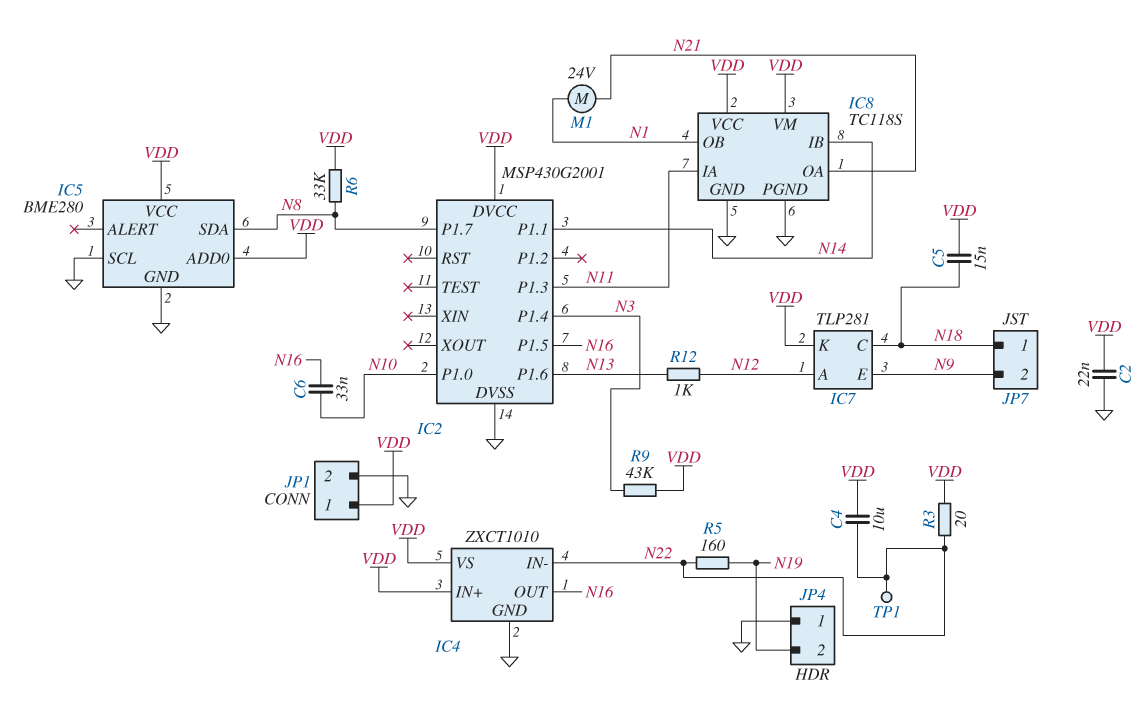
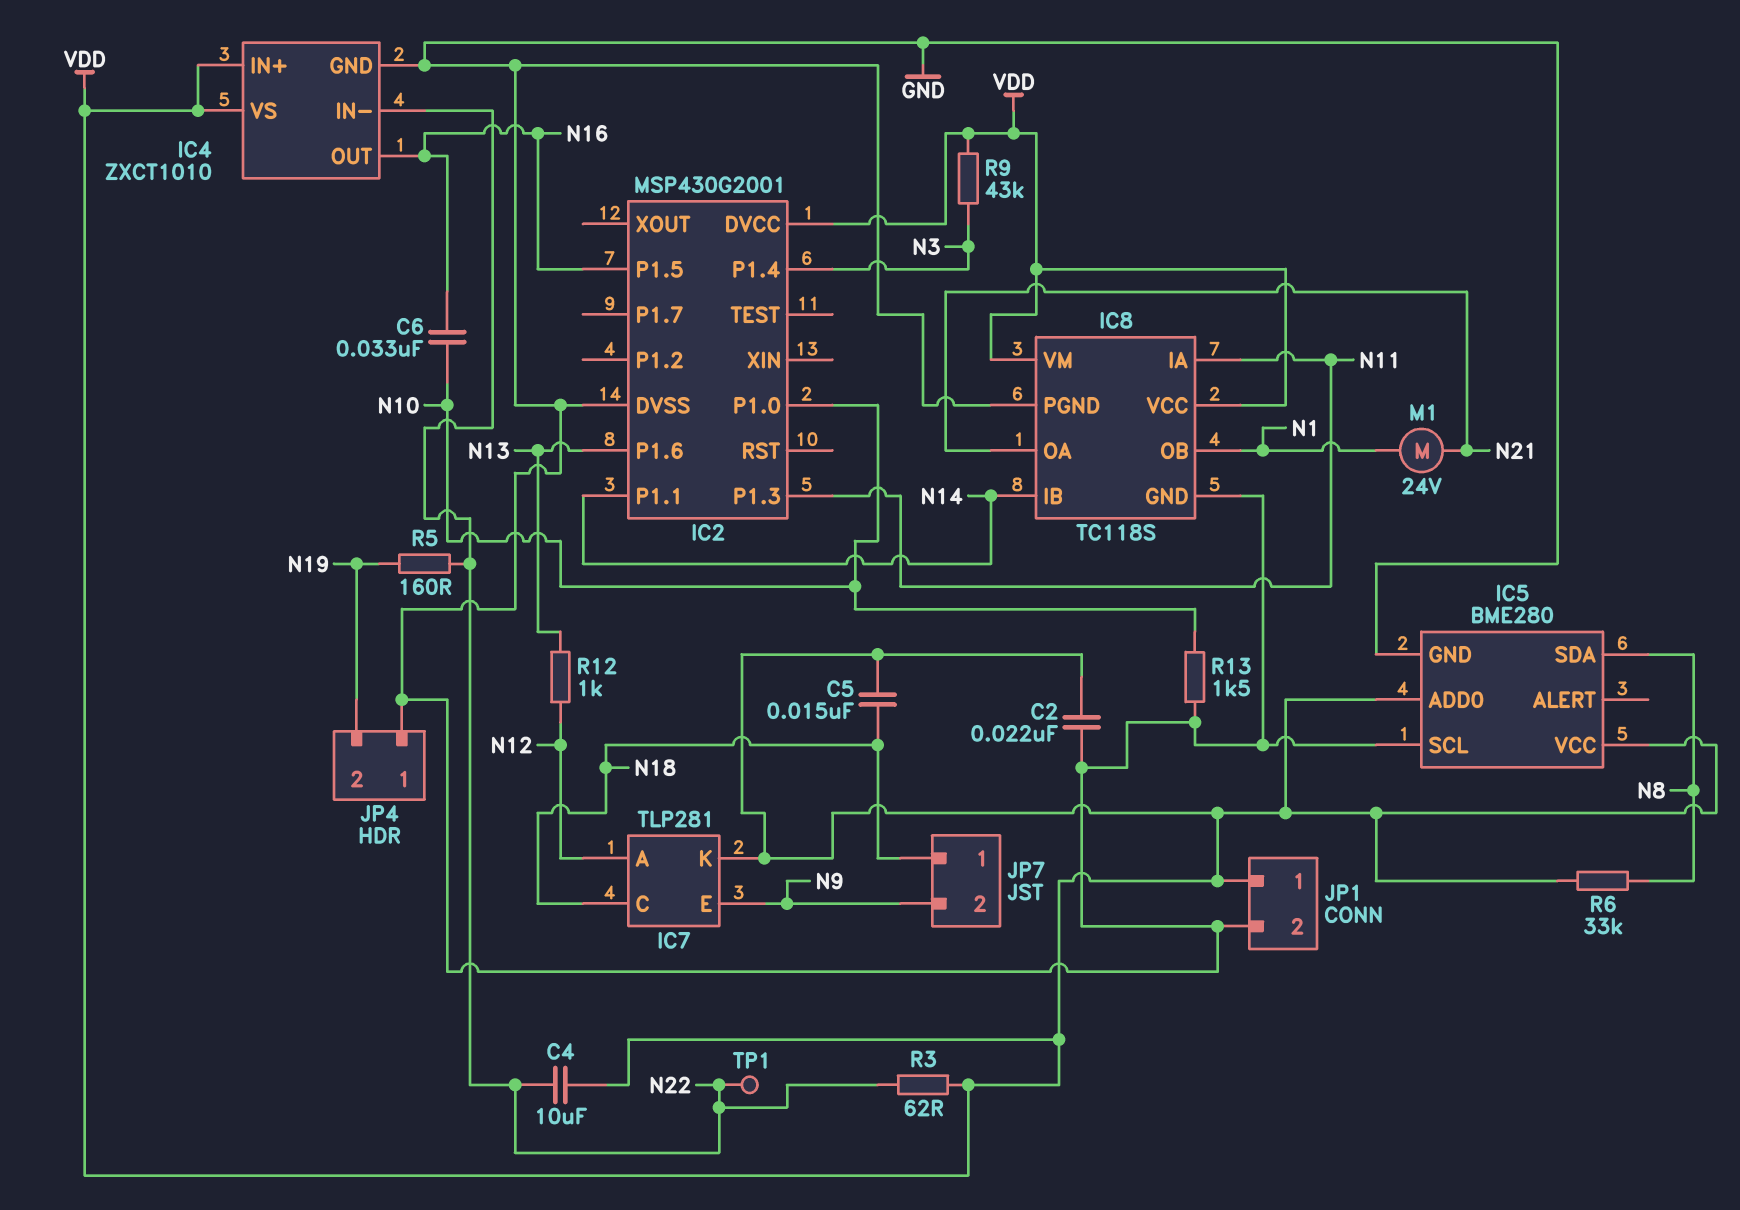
IC2 pin P1.7: N8 -> none
R3: 20 (N22, VDD) -> 62 (N22, VDD)
R13: none -> 1.5k (GND, N10)

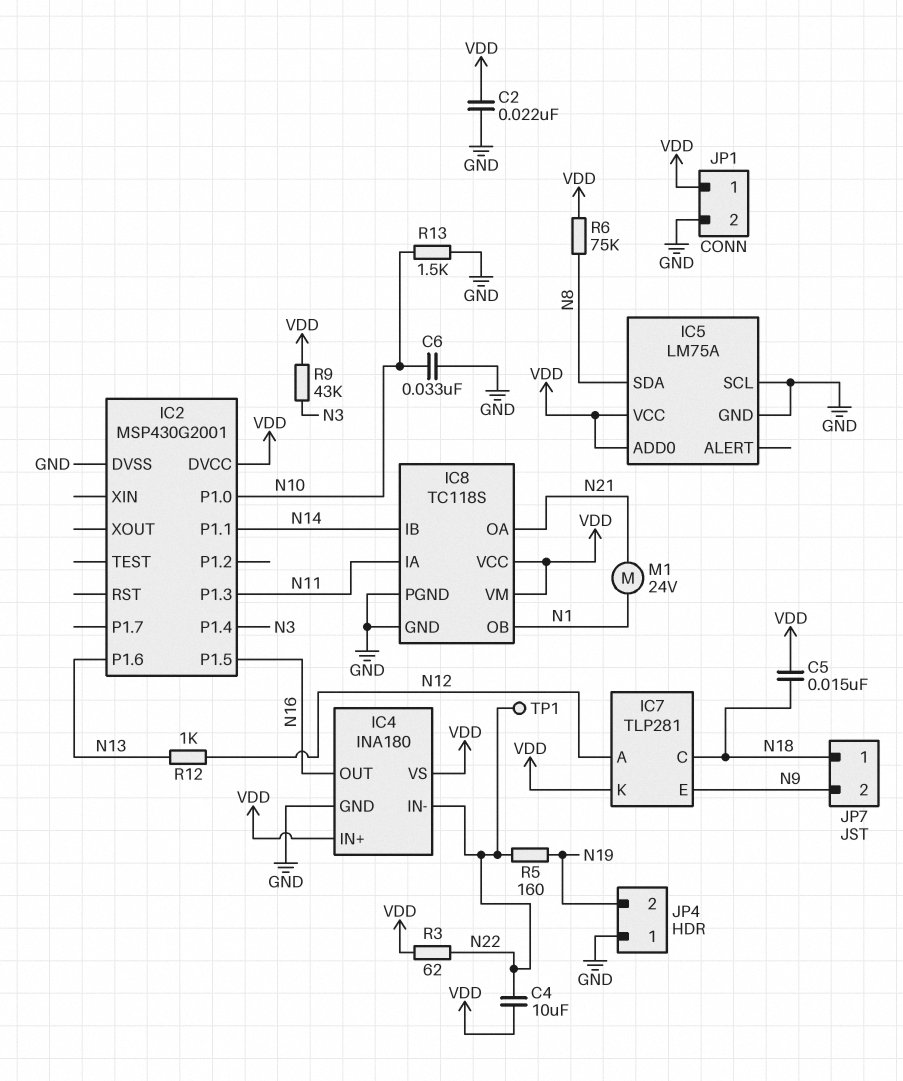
C6: 33nF (N10, N16) -> 33nF (GND, N10)
IC4: ZXCT1010 -> INA180
IC5: BME280 -> LM75A
R6: 33k (N8, VDD) -> 75k (N8, VDD)

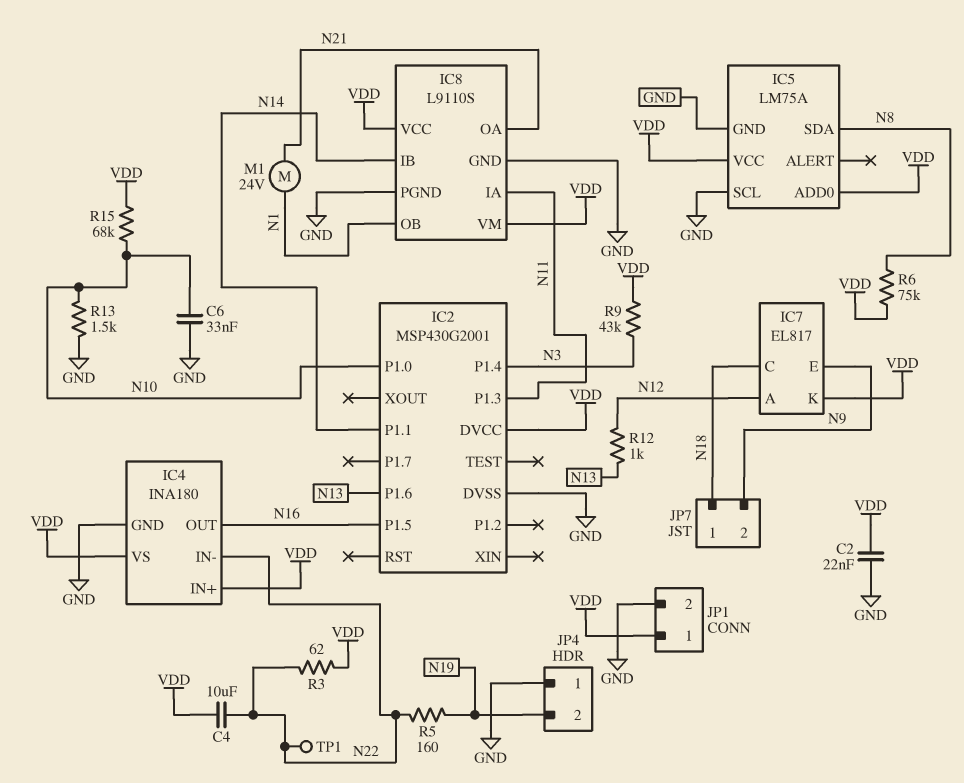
C5: 15nF (N18, VDD) -> none
IC7: TLP281 -> EL817
IC8: TC118S -> L9110S
R15: none -> 68k (N10, VDD)

